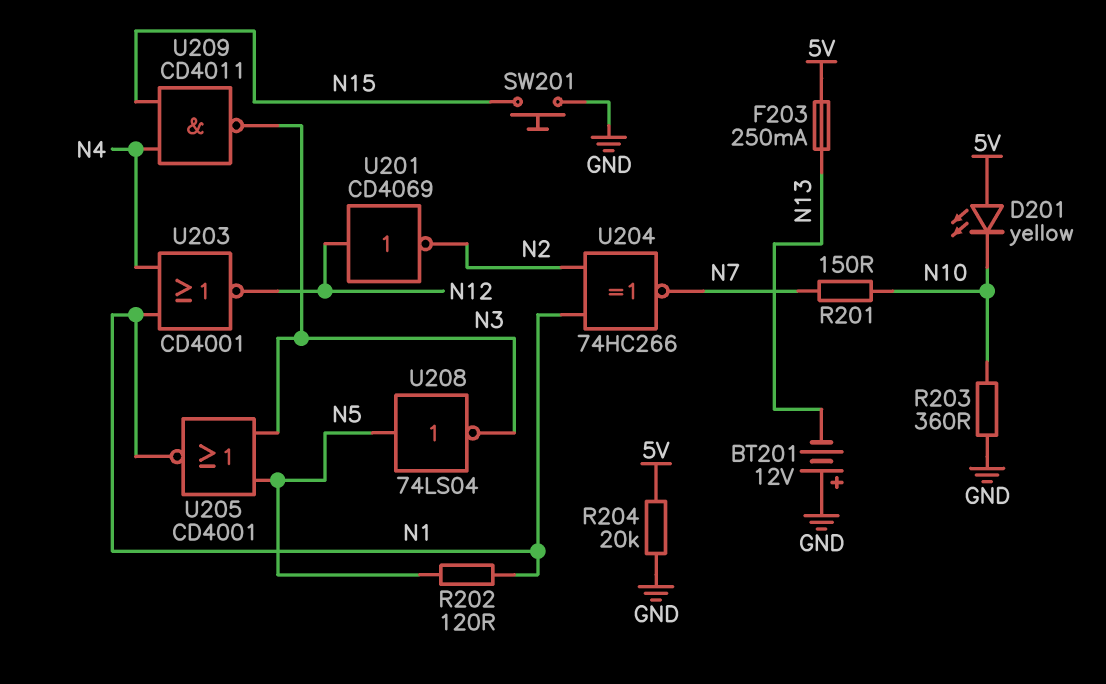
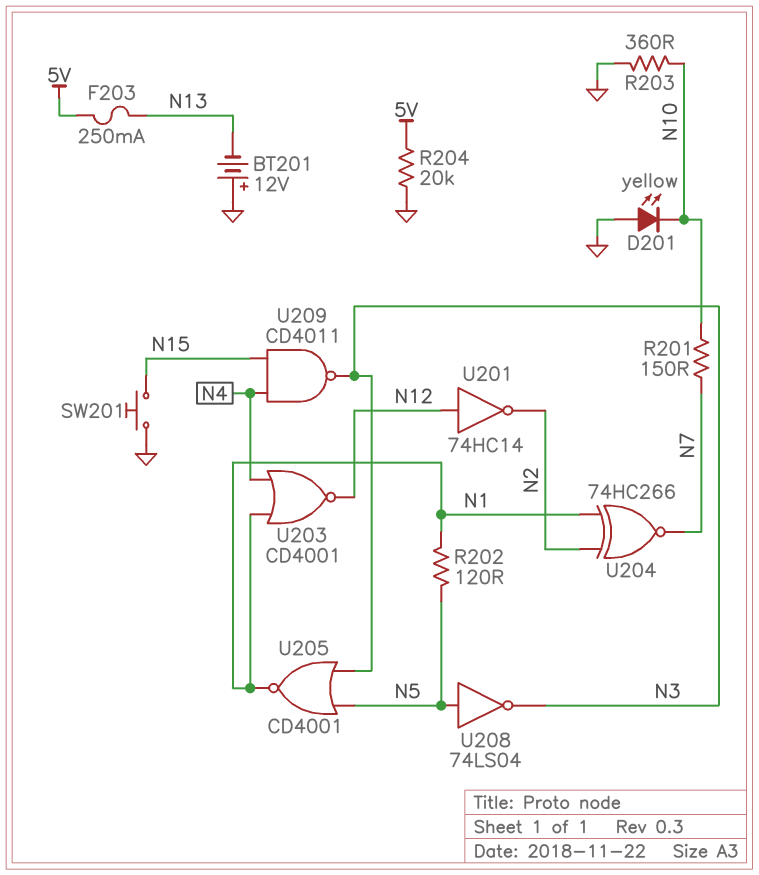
D201: LED yellow (A 5V, K N10) -> LED yellow (A GND, K N10)
U201: NOT CD4069 (in N12, out N2) -> NOT 74HC14 (in N12, out N2)

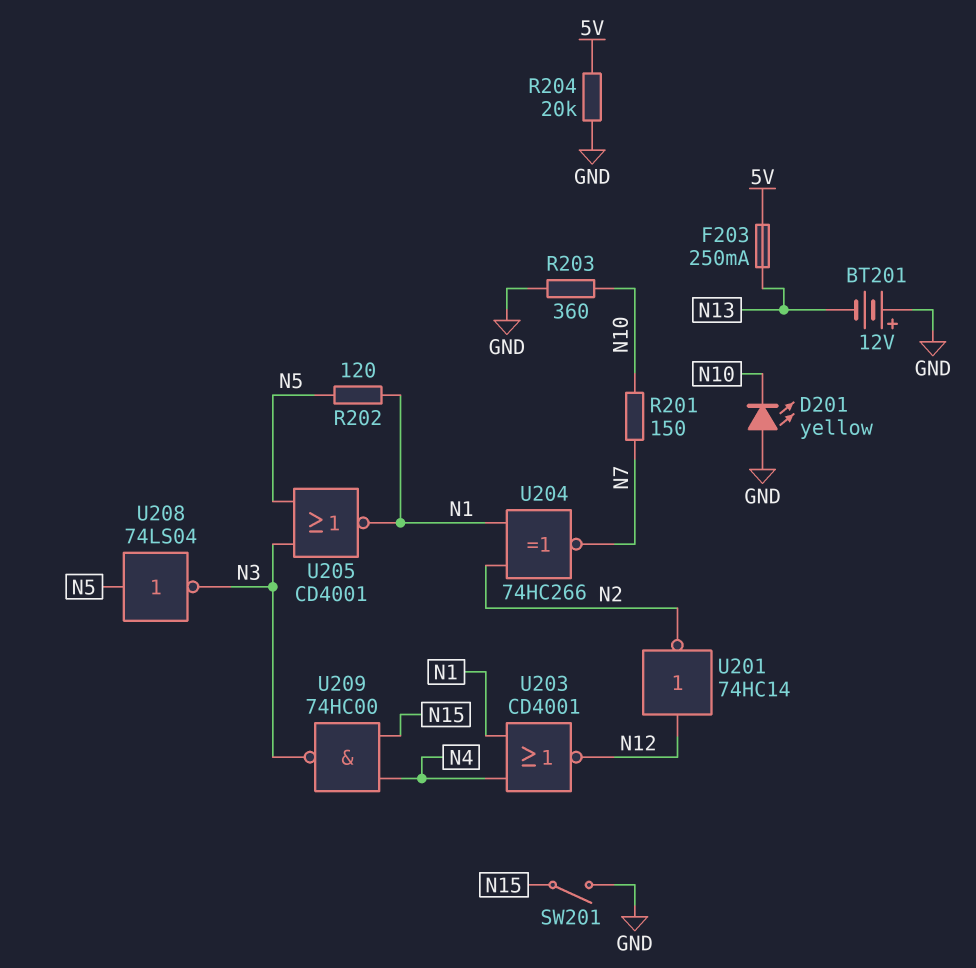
SW201: button (GND, N15) -> switch (GND, N15)
U209: NAND CD4011 (in N4, in N15, out N3) -> NAND 74HC00 (in N4, in N15, out N3)

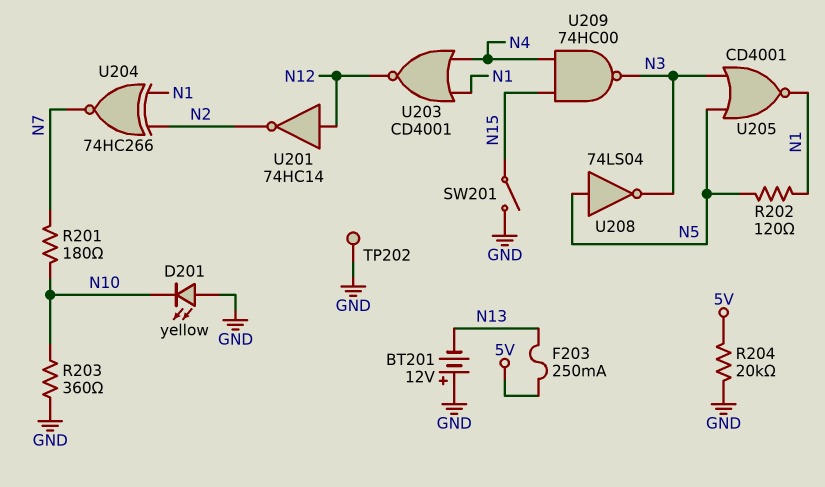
R201: 150 (N7, N10) -> 180 (N7, N10)
TP202: none -> test point (GND)

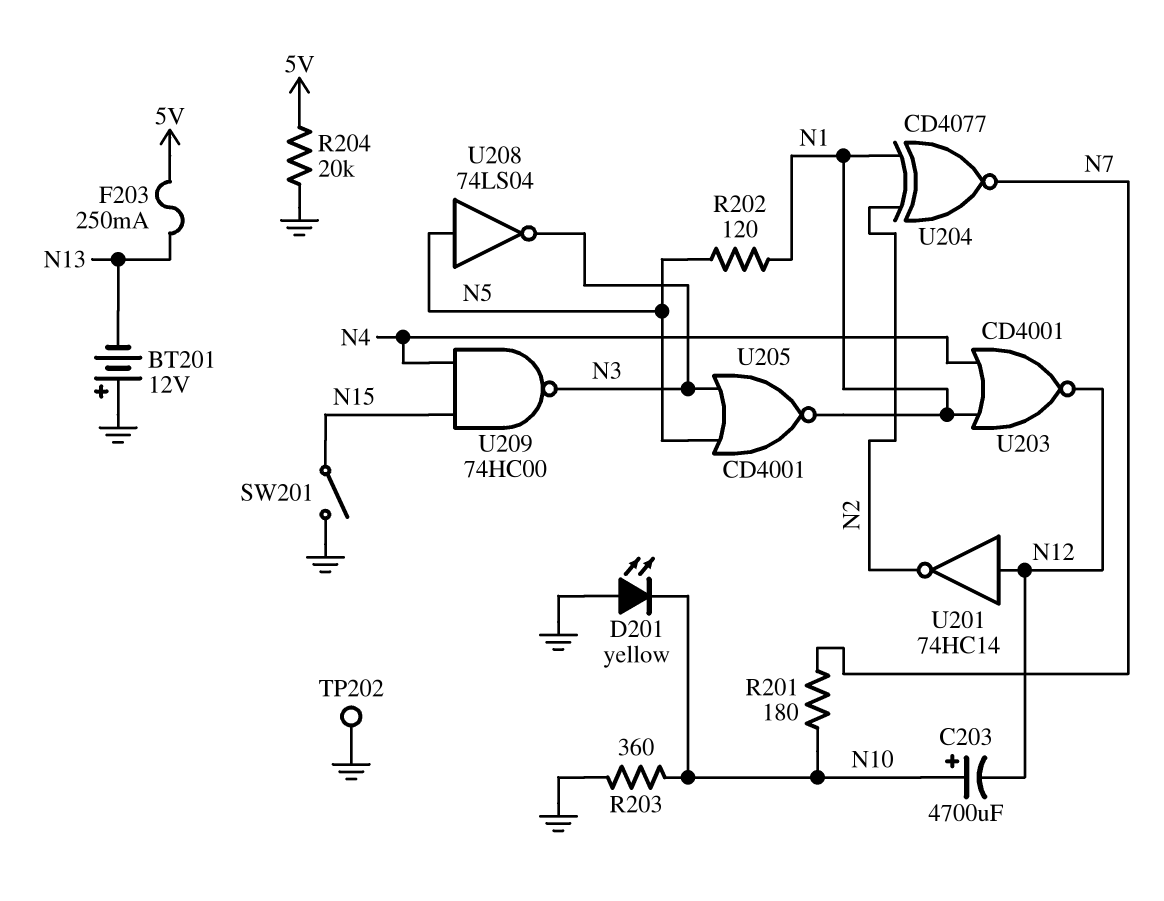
C203: none -> 4700uF (plus N10, minus N12)
U204: XNOR 74HC266 (in N1, in N2, out N7) -> XNOR CD4077 (in N1, in N2, out N7)

